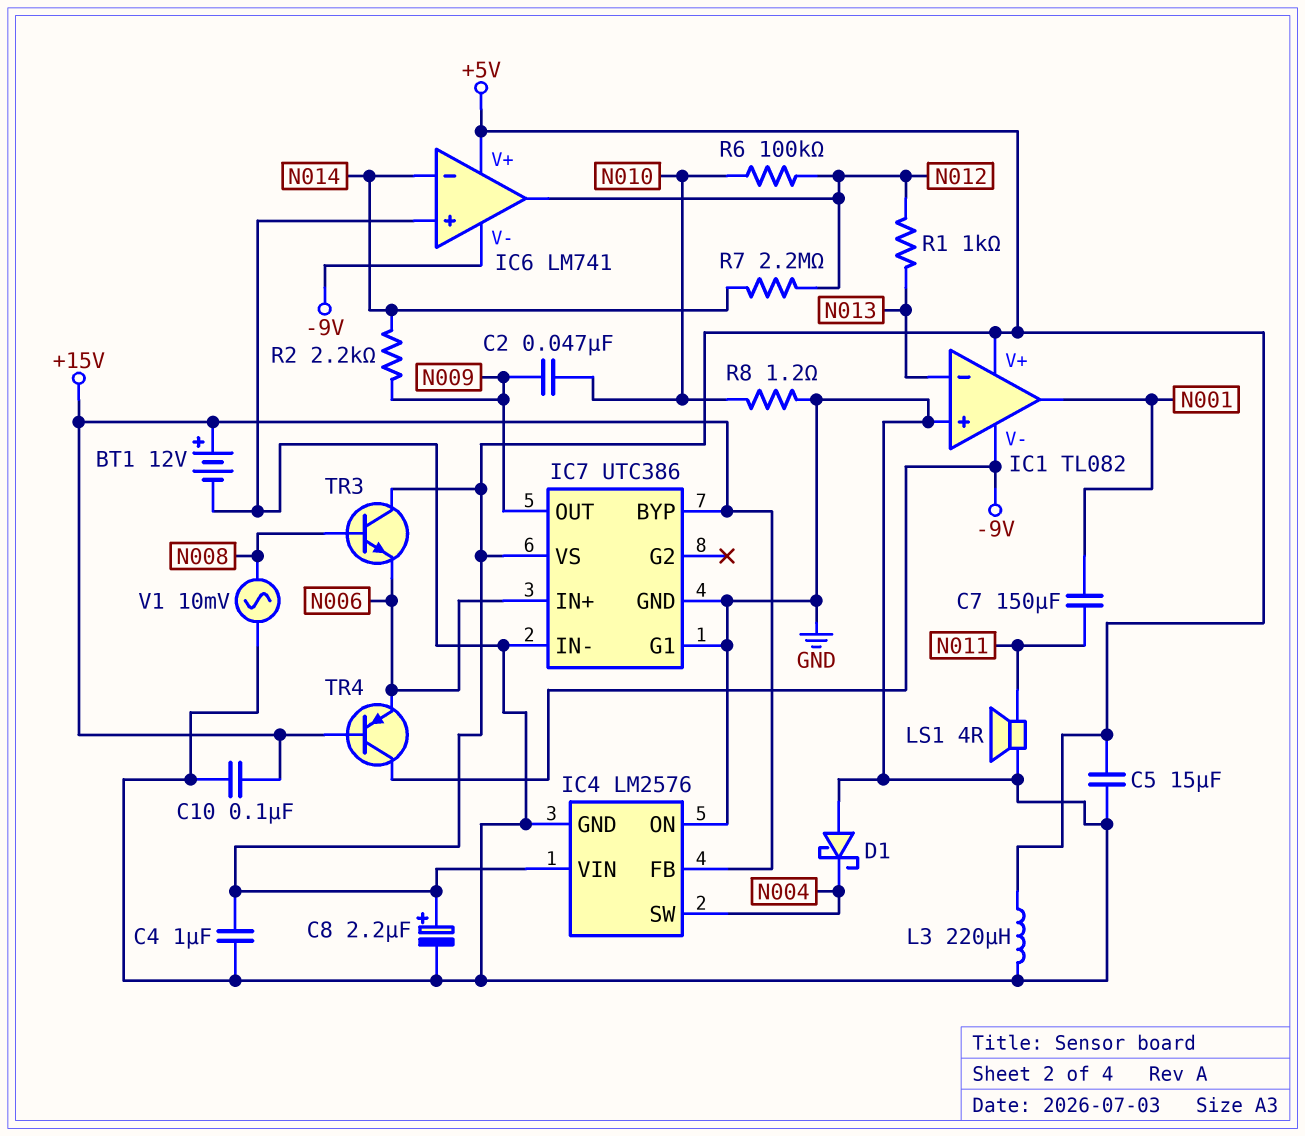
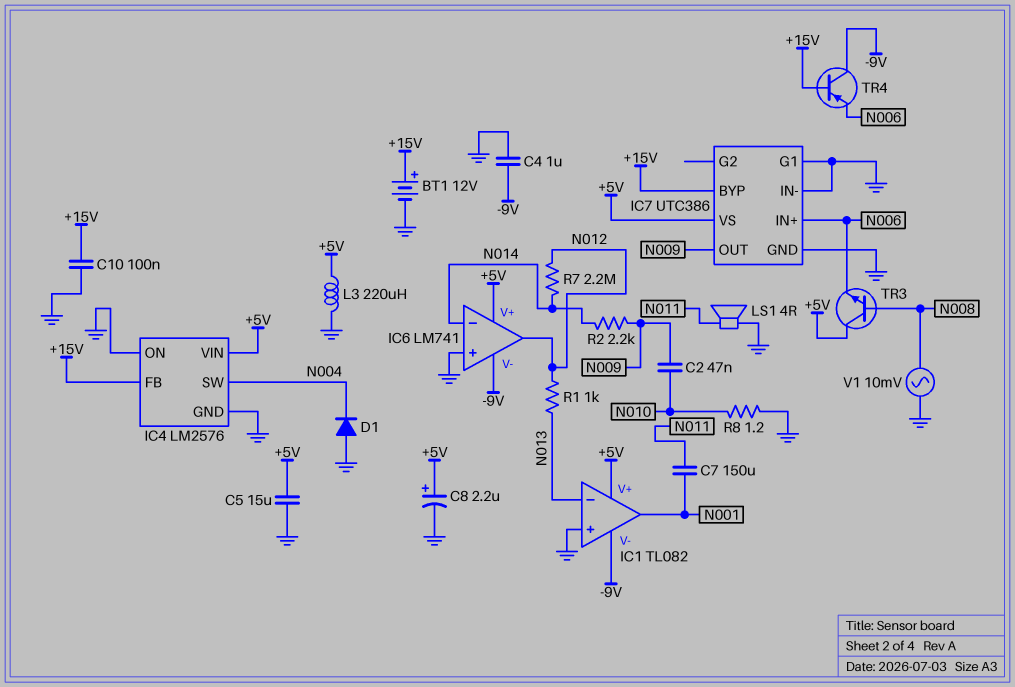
C4: 1uF (+5V, GND) -> 1uF (-9V, GND)
D1: schottky (A GND, K N004) -> diode (A GND, K N004)
R6: 100k (N010, N012) -> none

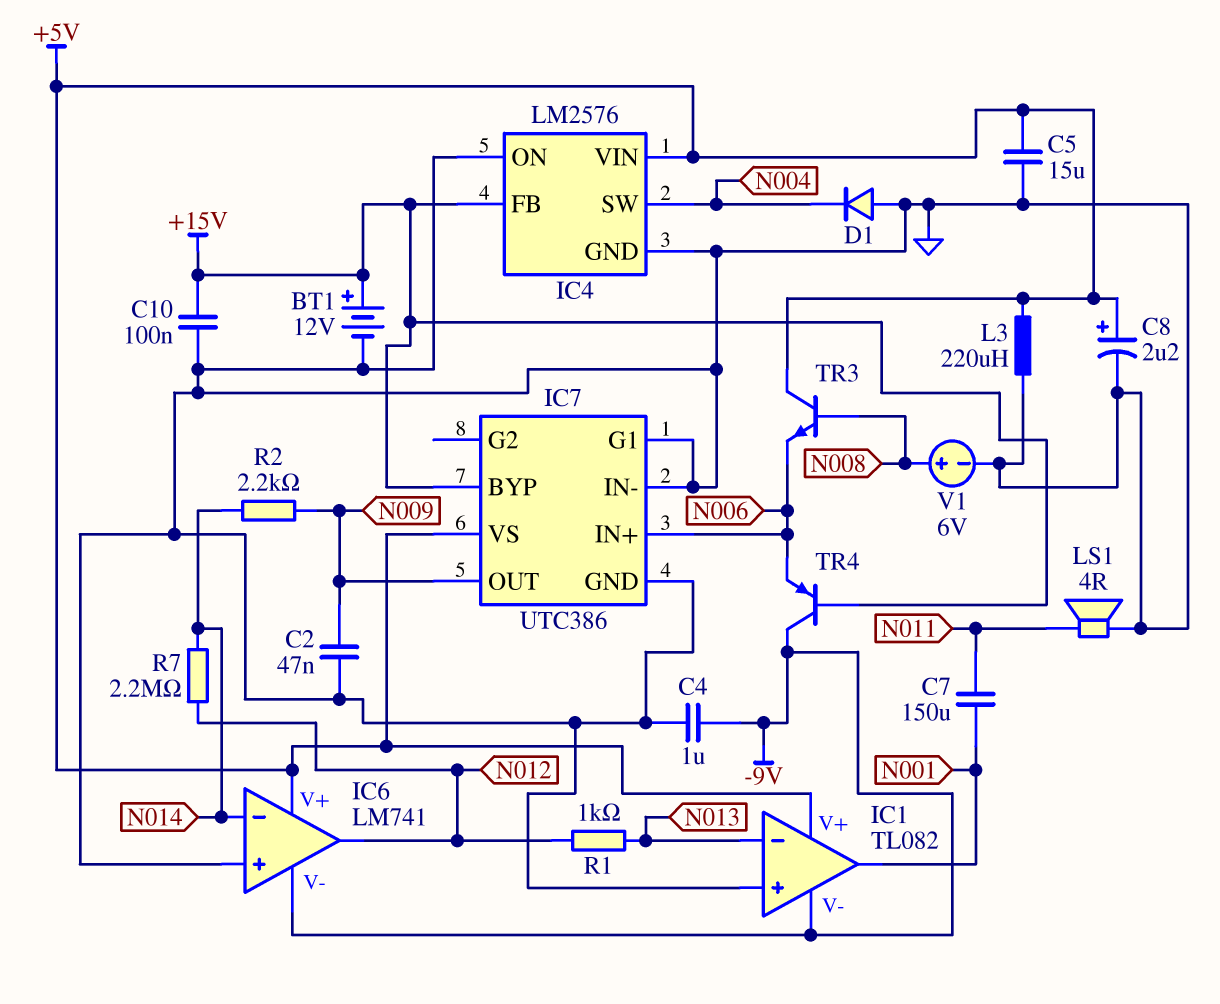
C2: 47nF (N009, N010) -> 47nF (GND, N009)
R8: 1.2 (GND, N010) -> none
V1: AC 10mV (GND, N008) -> 6V (plus N008, minus GND)

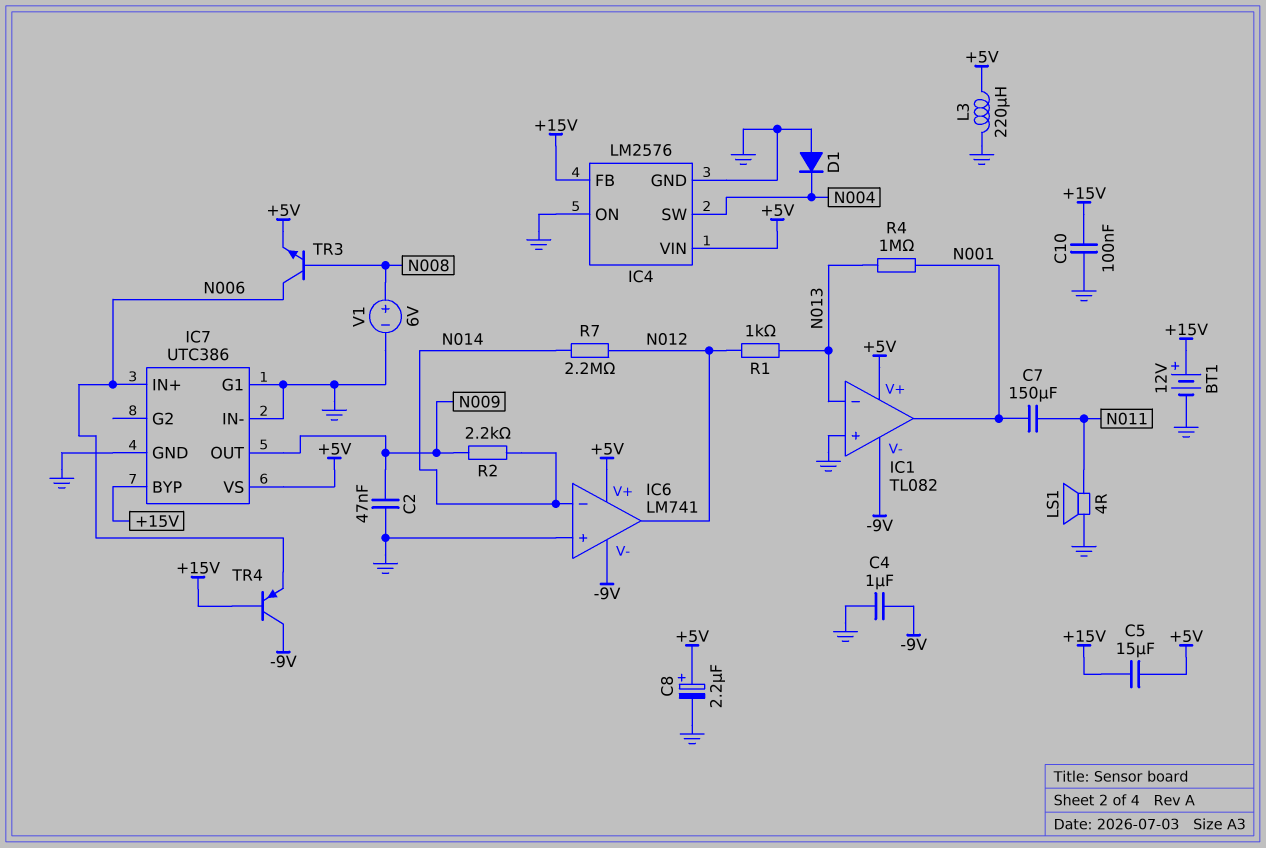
C5: 15uF (+5V, GND) -> 15uF (+5V, +15V)
R4: none -> 1M (N001, N013)
TR3: NPN (B N008, C +5V, E N006) -> NPN (B N008, C N006, E +5V)

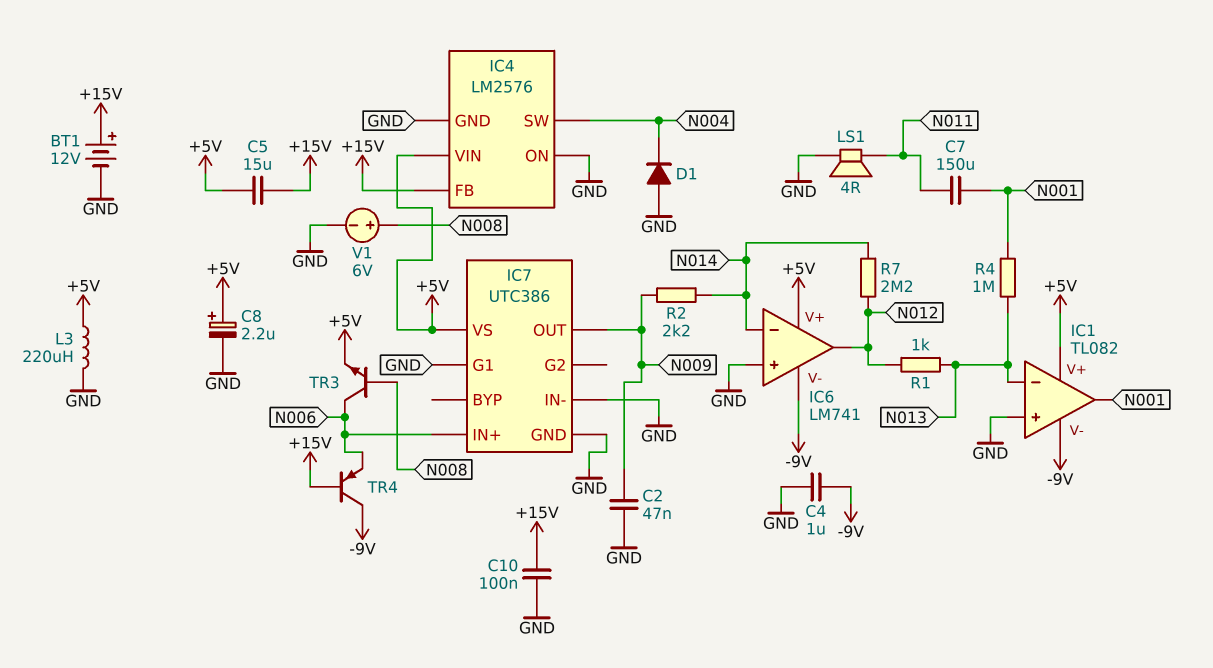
IC7 pin BYP: +15V -> none

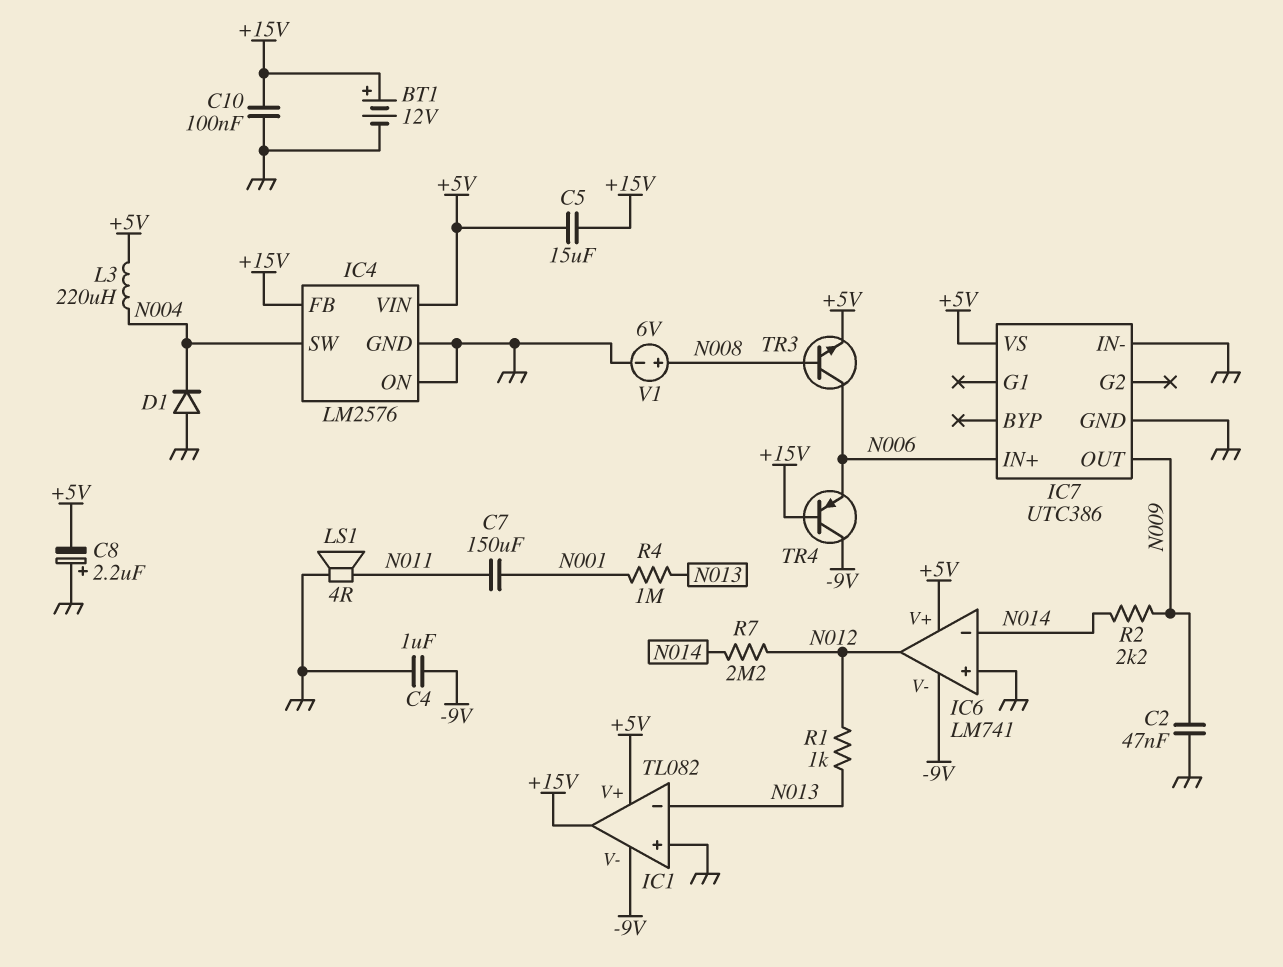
C8: 2.2uF (plus +5V, minus GND) -> 2.2uF (plus GND, minus +5V)
IC1 pin out: N001 -> +15V
IC7 pin G1: GND -> none
L3: 220uH (+5V, GND) -> 220uH (+5V, N004)

